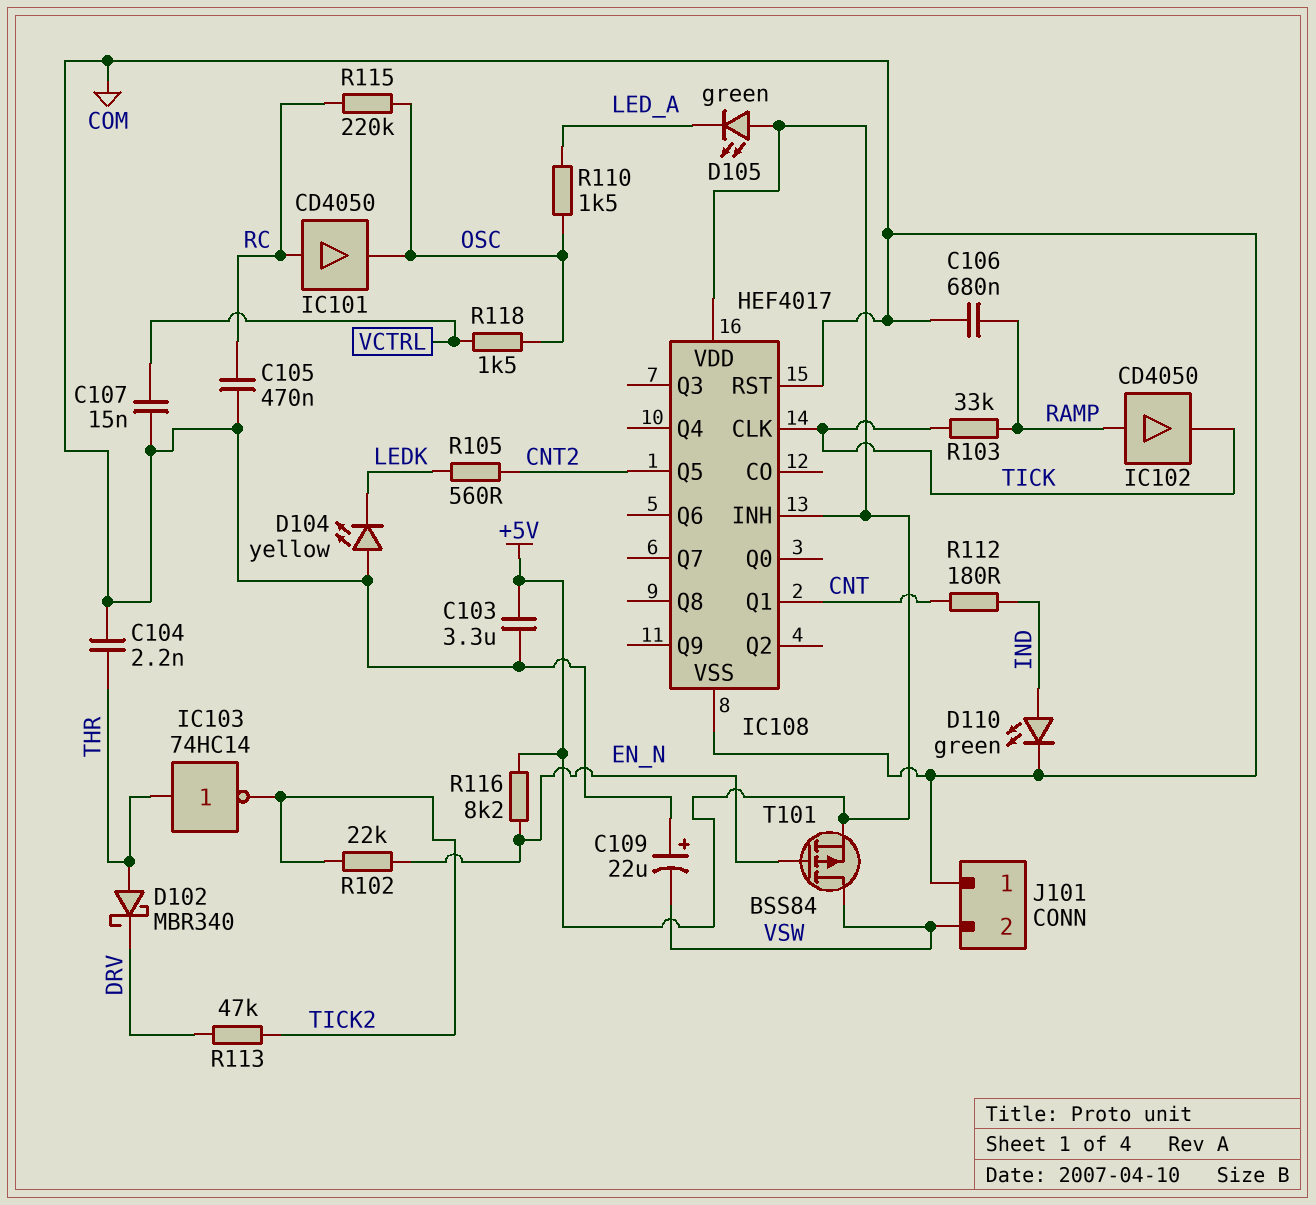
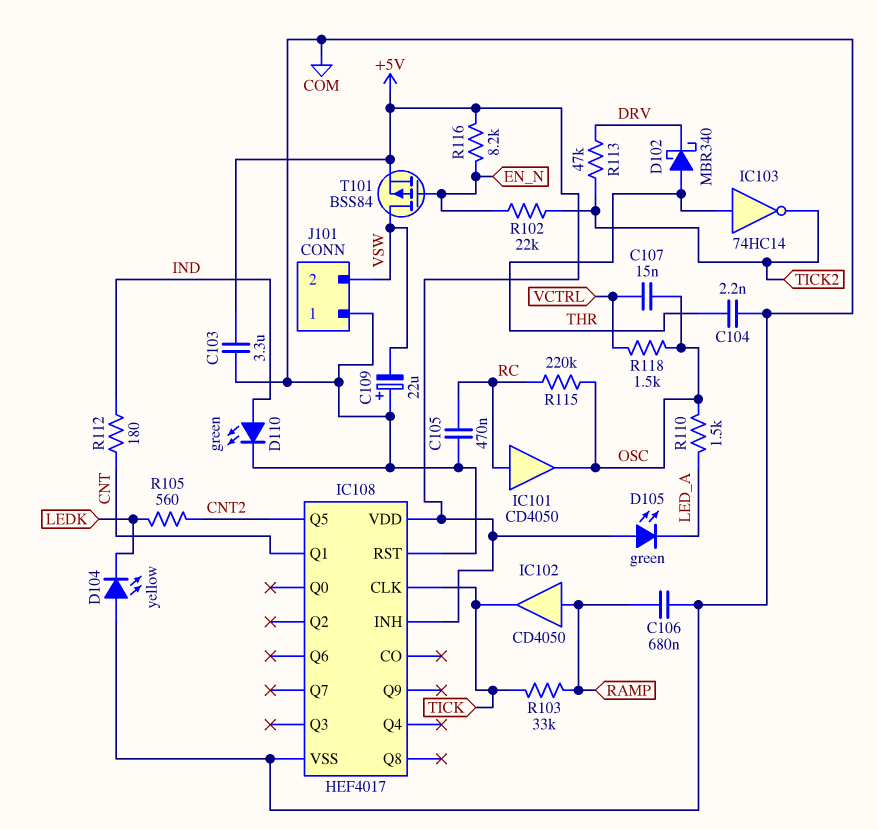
C107: 15nF (COM, VCTRL) -> 15nF (OSC, VCTRL)

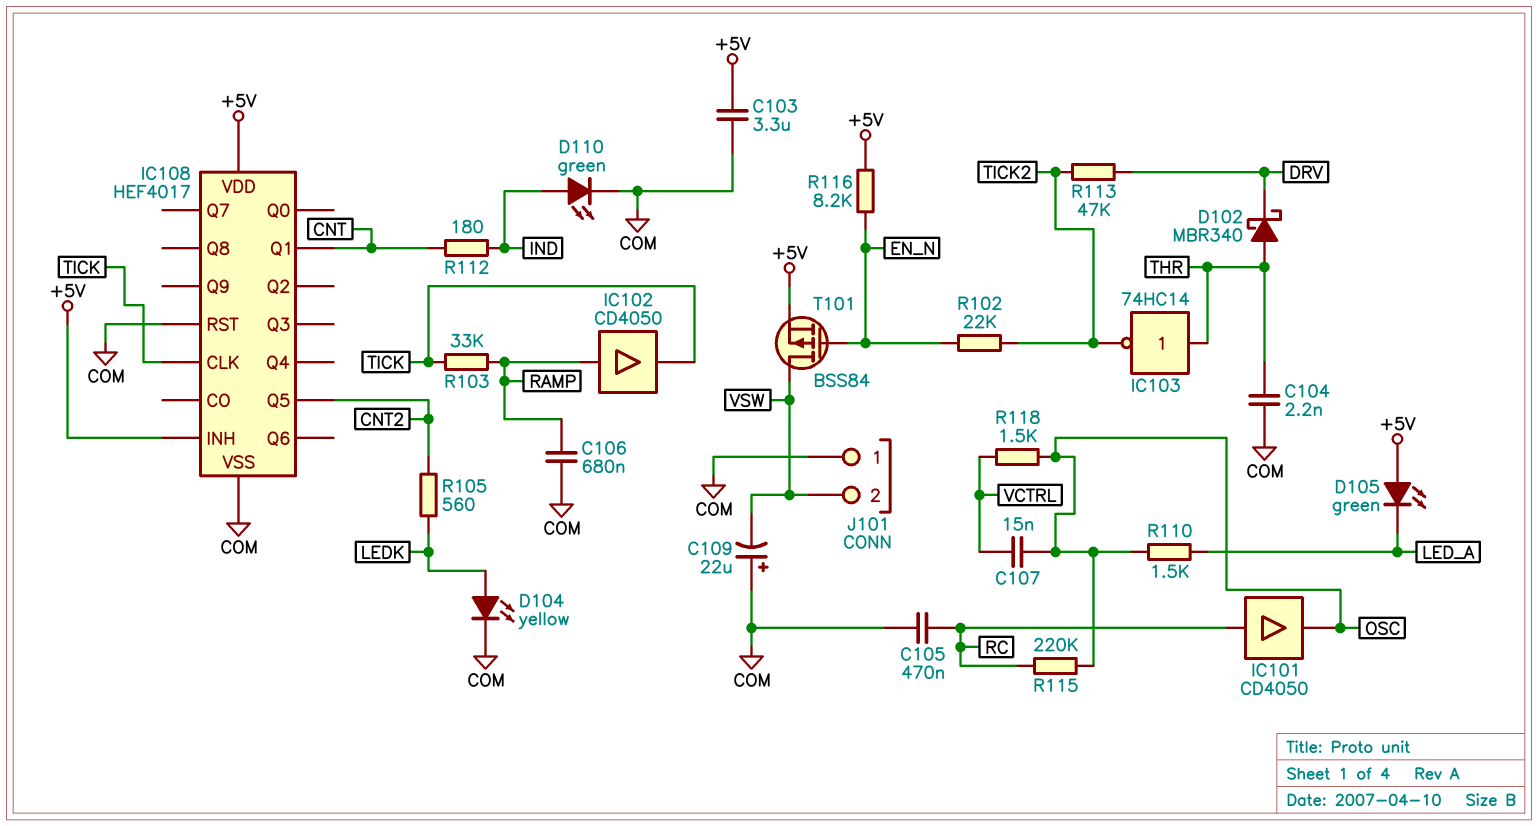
D104: LED yellow (A COM, K LEDK) -> LED yellow (A LEDK, K COM)

